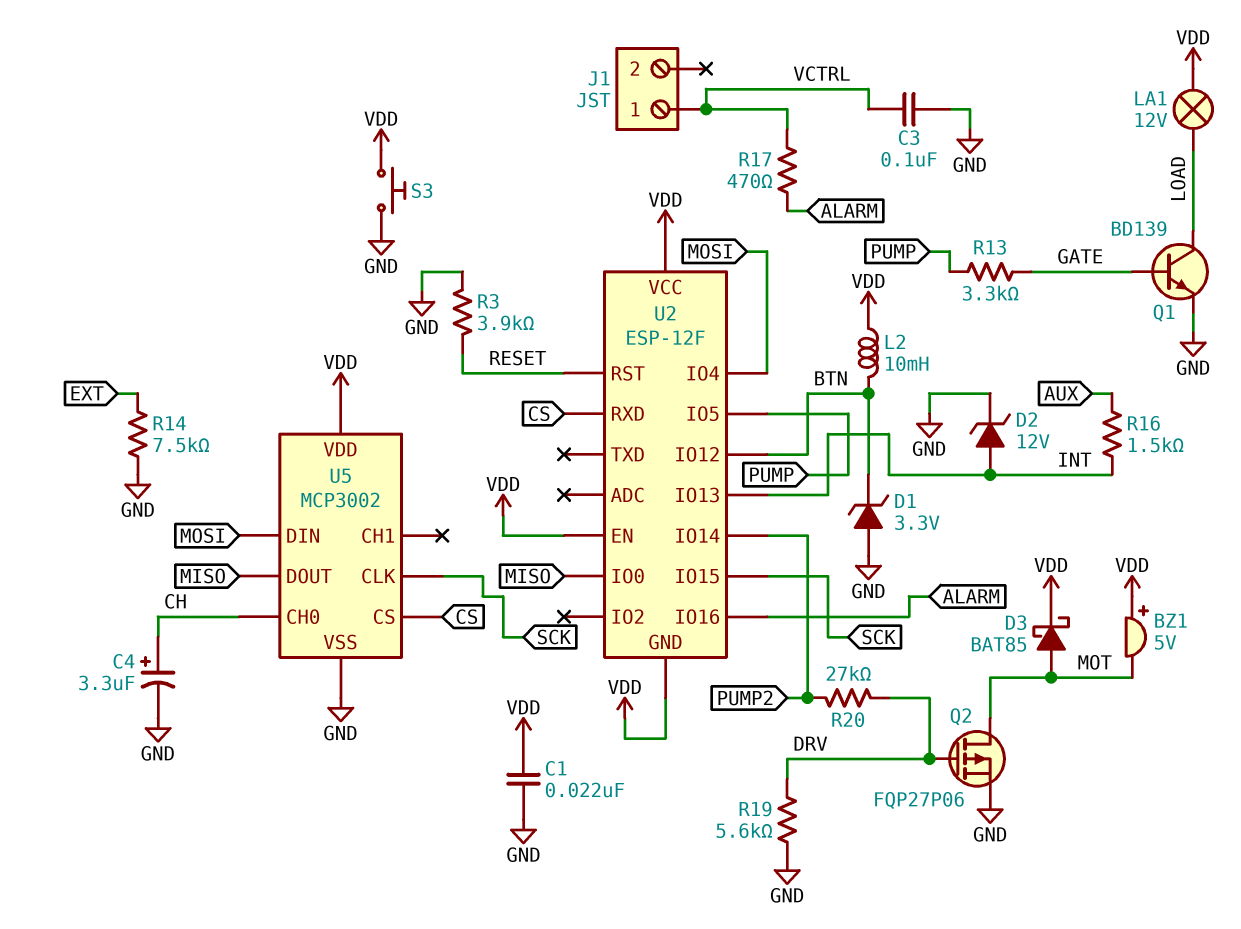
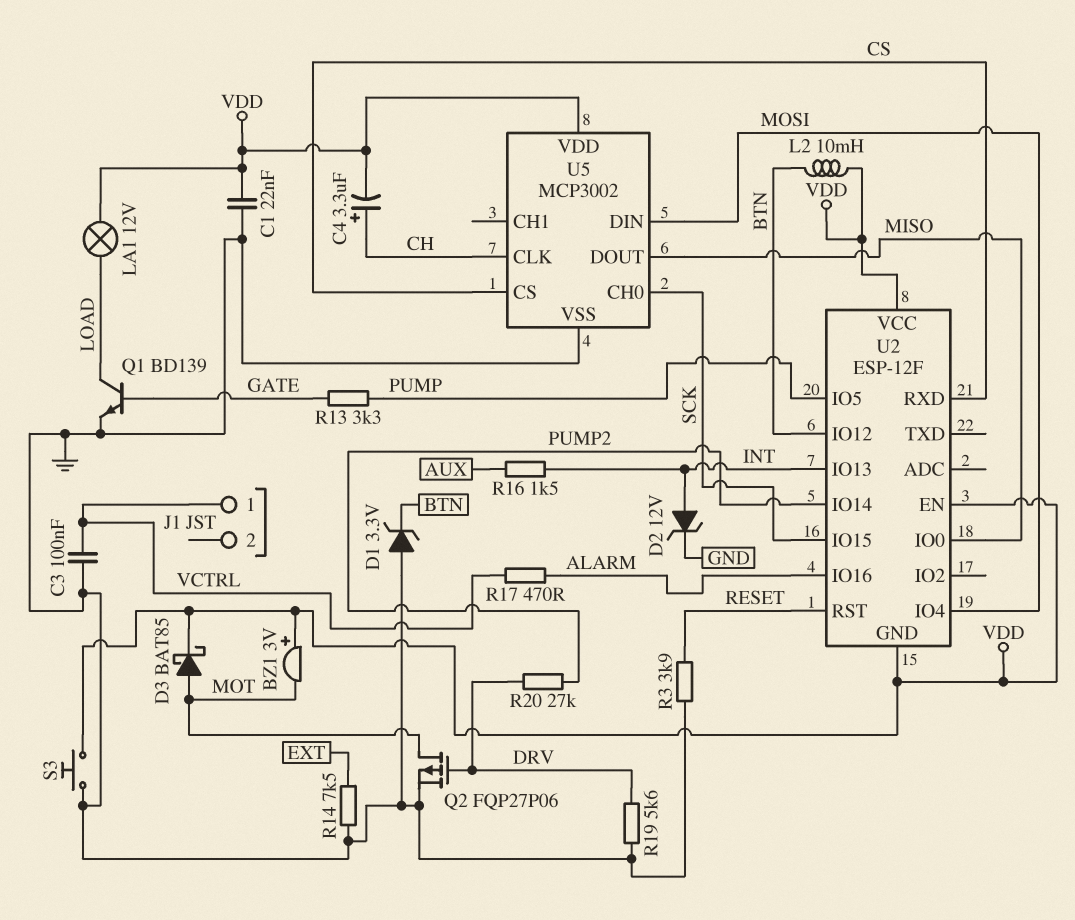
BZ1: buzzer 5V (plus VDD, minus MOT) -> buzzer 3V (plus VDD, minus MOT)
C4: 3.3uF (plus CH, minus GND) -> 3.3uF (plus CH, minus VDD)
U5 pin CH0: CH -> SCK
U5 pin CLK: SCK -> CH

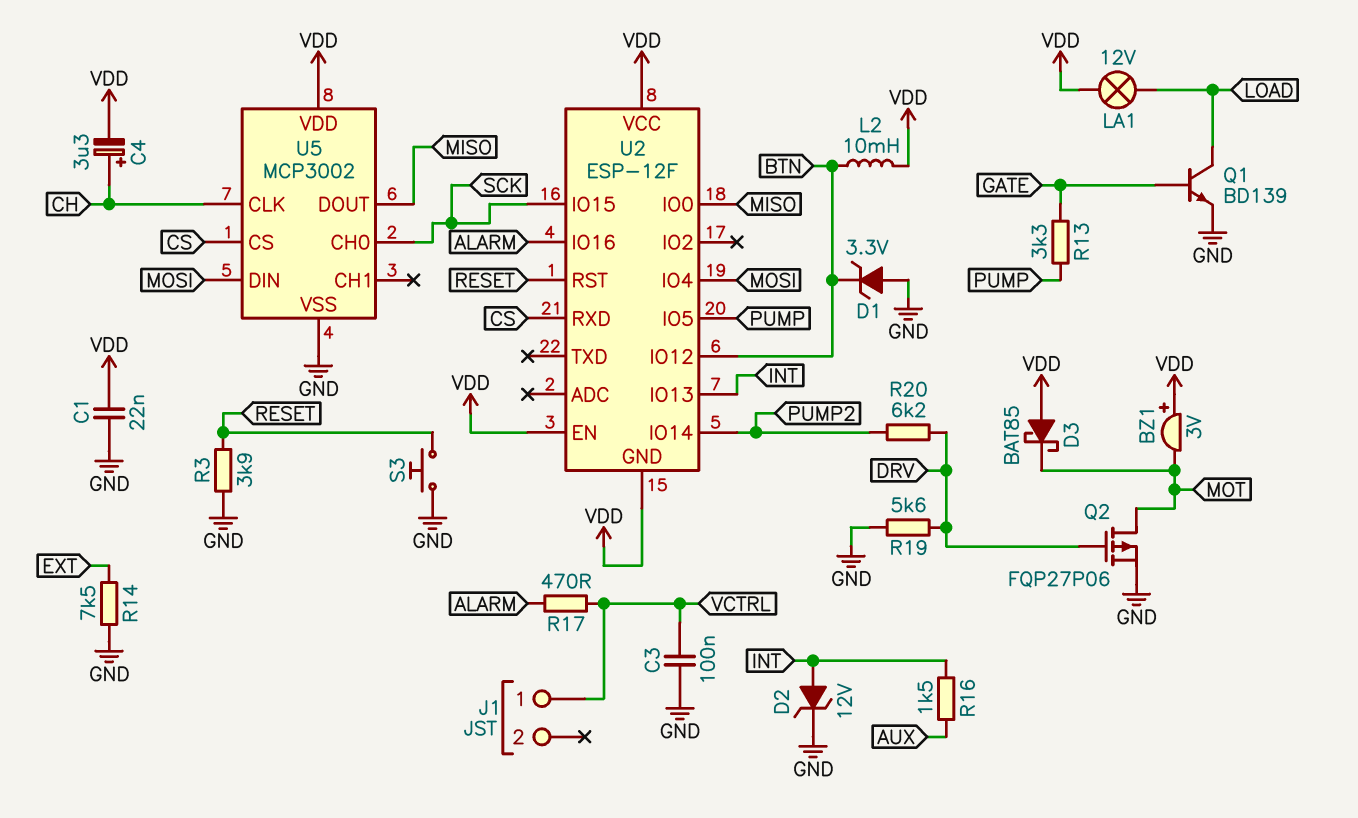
D3: schottky BAT85 (A MOT, K VDD) -> schottky BAT85 (A VDD, K MOT)
R20: 27k (DRV, PUMP2) -> 6.2k (DRV, PUMP2)
S3: button (GND, VDD) -> button (GND, RESET)

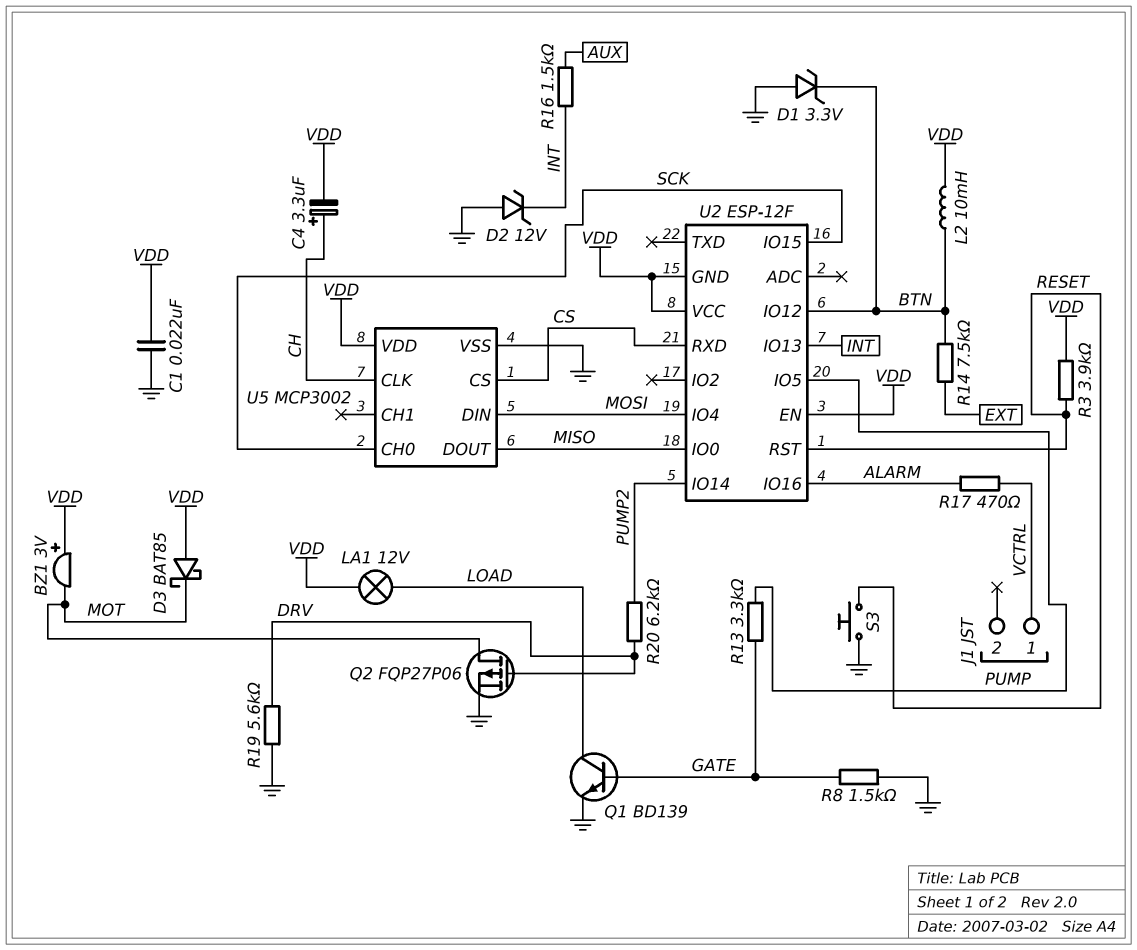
C3: 100nF (GND, VCTRL) -> none
D2: zener 12V (A INT, K GND) -> zener 12V (A GND, K INT)
R3: 3.9k (GND, RESET) -> 3.9k (RESET, VDD)
R8: none -> 1.5k (GATE, GND)
R14: 7.5k (EXT, GND) -> 7.5k (BTN, EXT)

